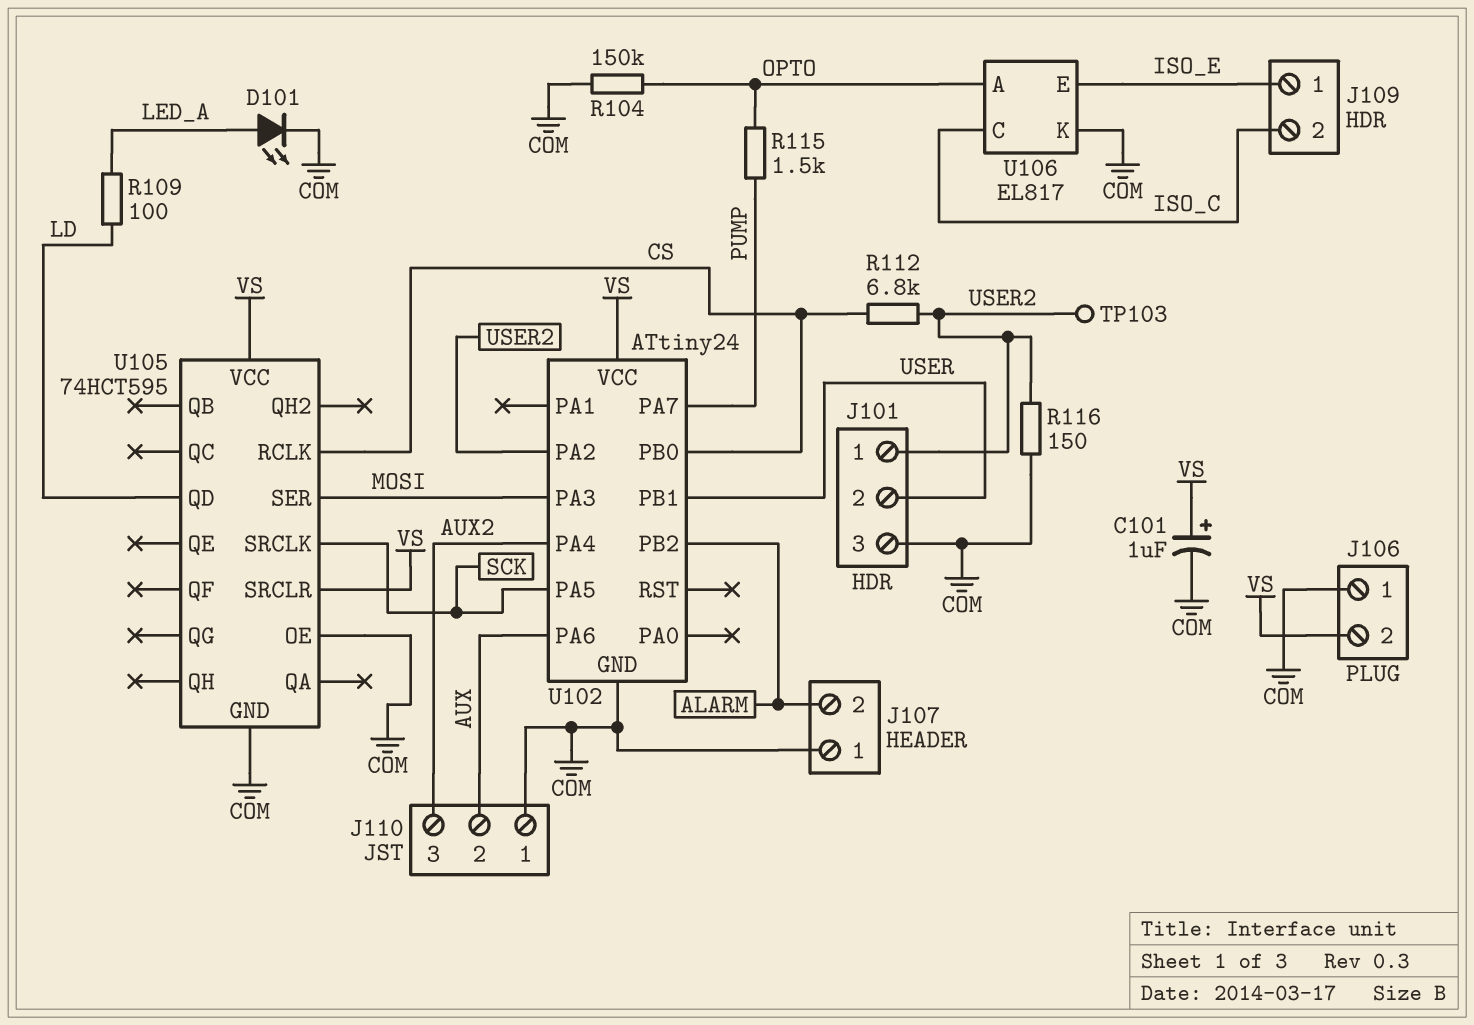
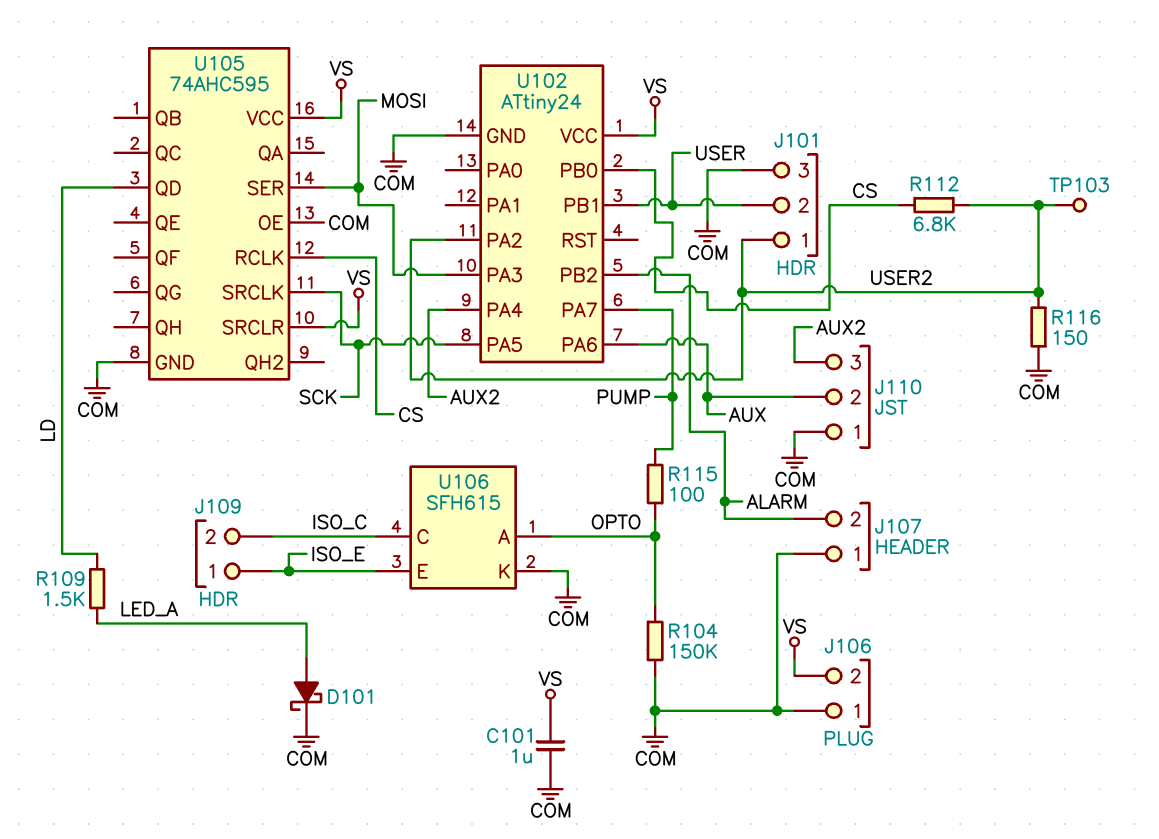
C101: 1uF (plus VS, minus COM) -> 1uF (COM, VS)
D101: LED (A LED_A, K COM) -> schottky (A LED_A, K COM)
R109: 100 (LD, LED_A) -> 1.5k (LD, LED_A)
R115: 1.5k (OPTO, PUMP) -> 100 (OPTO, PUMP)
U105: 74HCT595 -> 74AHC595
U106: EL817 -> SFH615

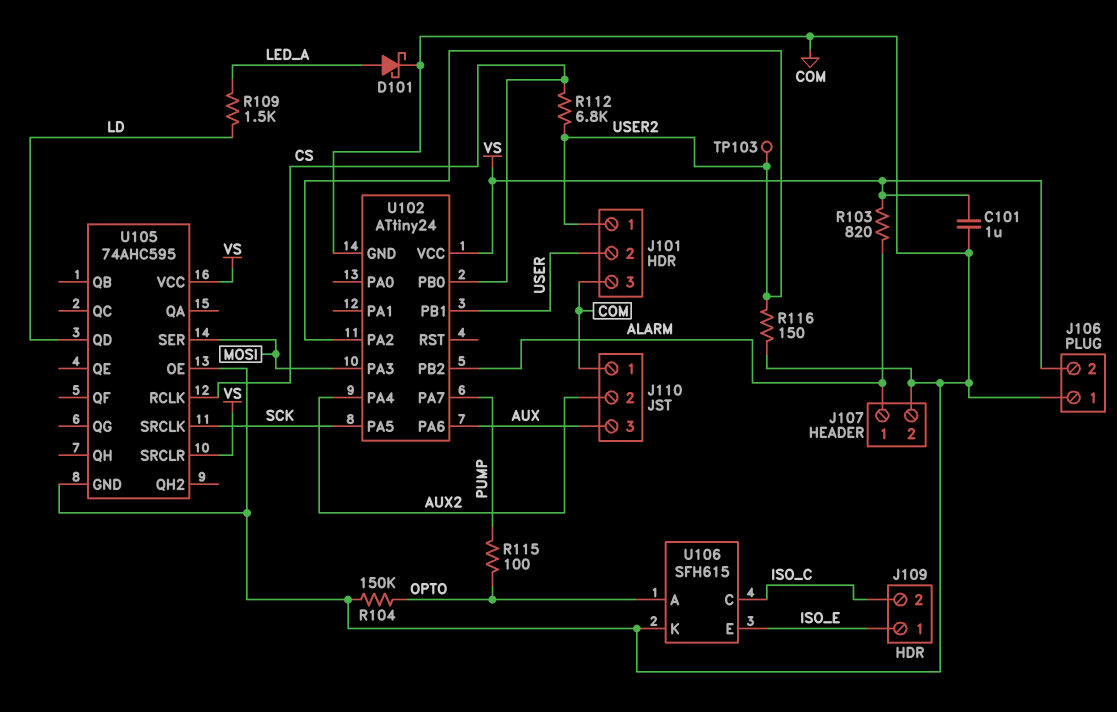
J107 pin 1: COM -> ALARM
J107 pin 2: ALARM -> COM
J110 pin 2: AUX -> AUX2
J110 pin 3: AUX2 -> AUX
R103: none -> 820 (ALARM, VS)

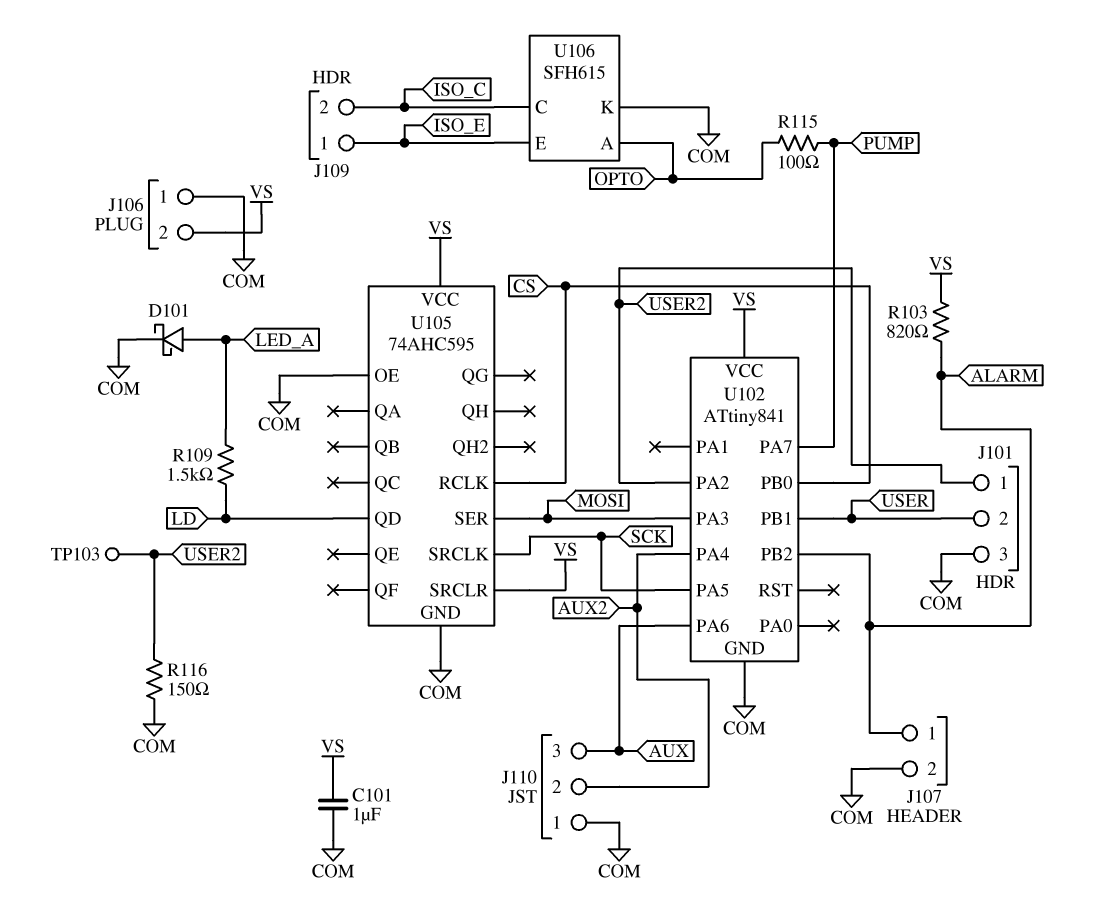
R104: 150k (COM, OPTO) -> none
R112: 6.8k (CS, USER2) -> none
U102: ATtiny24 -> ATtiny841

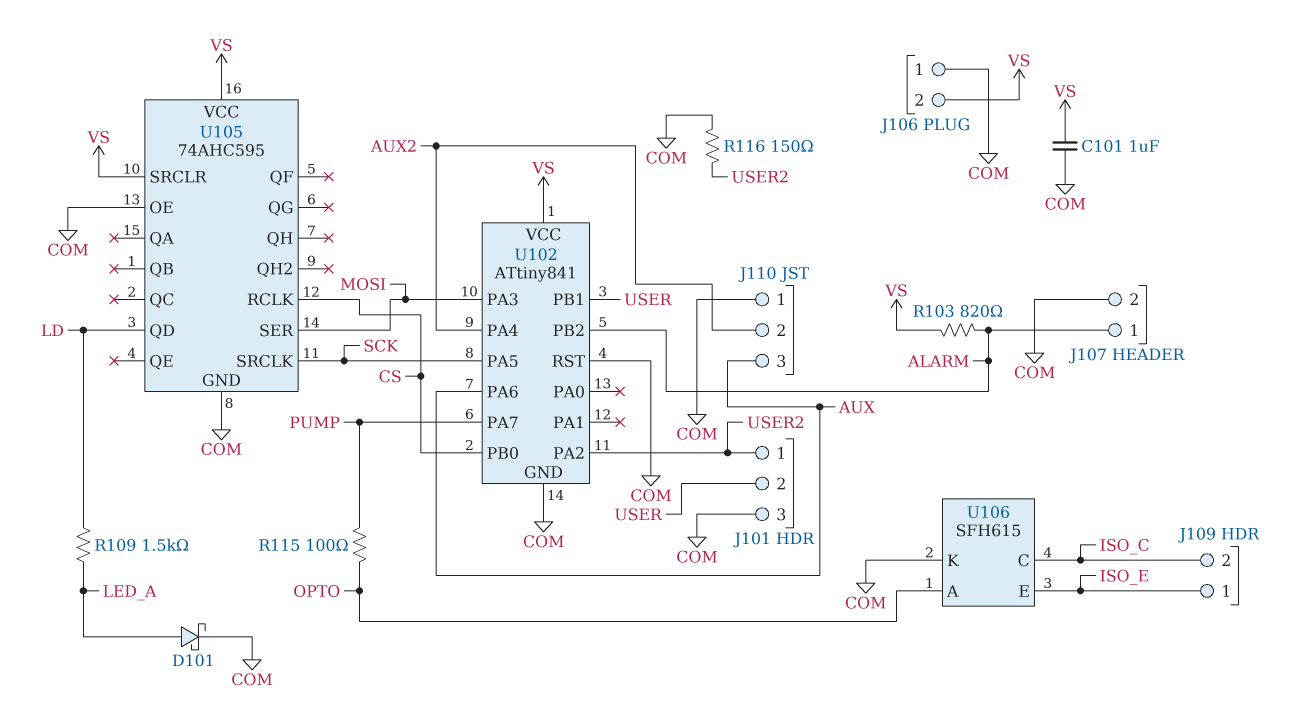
TP103: test point (USER2) -> none
U102 pin RST: none -> COM

